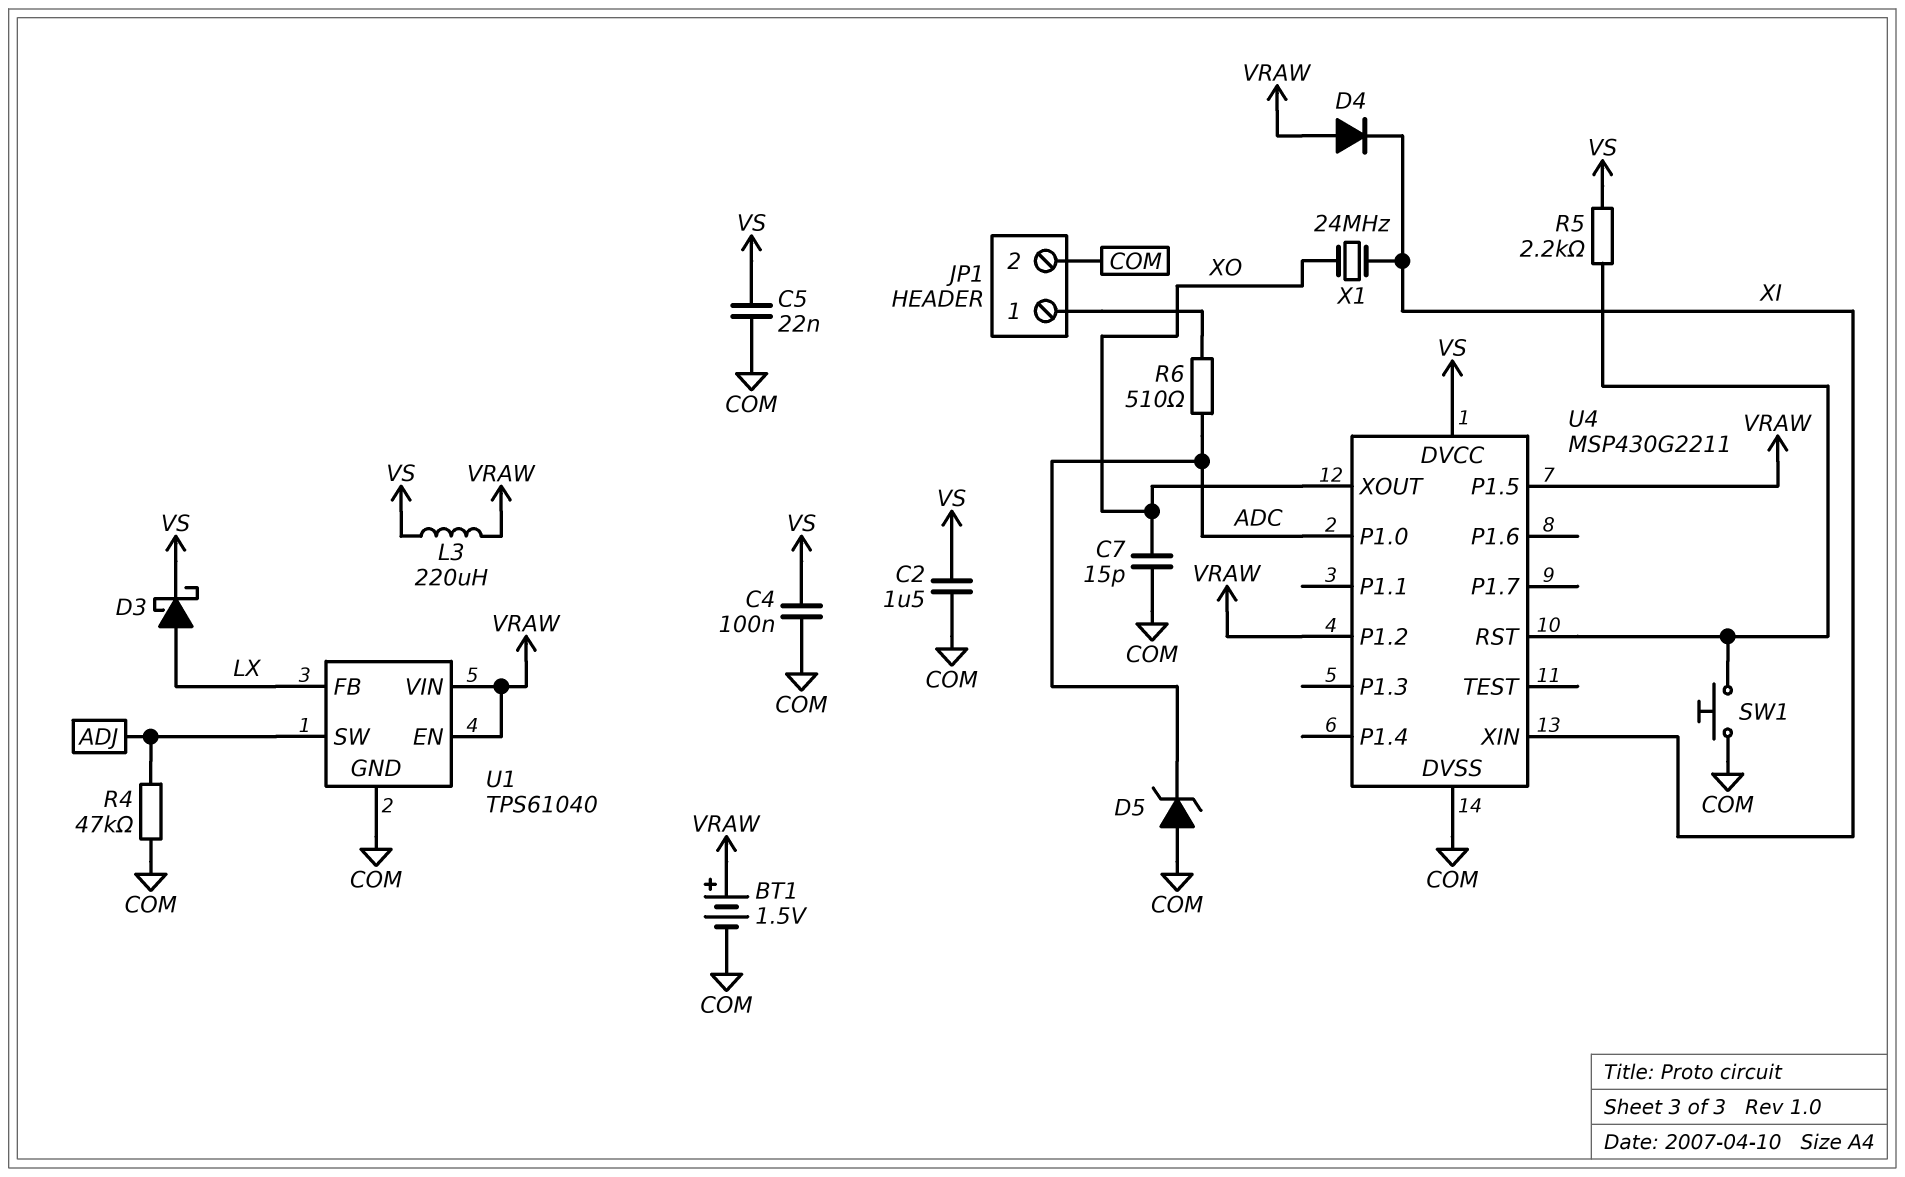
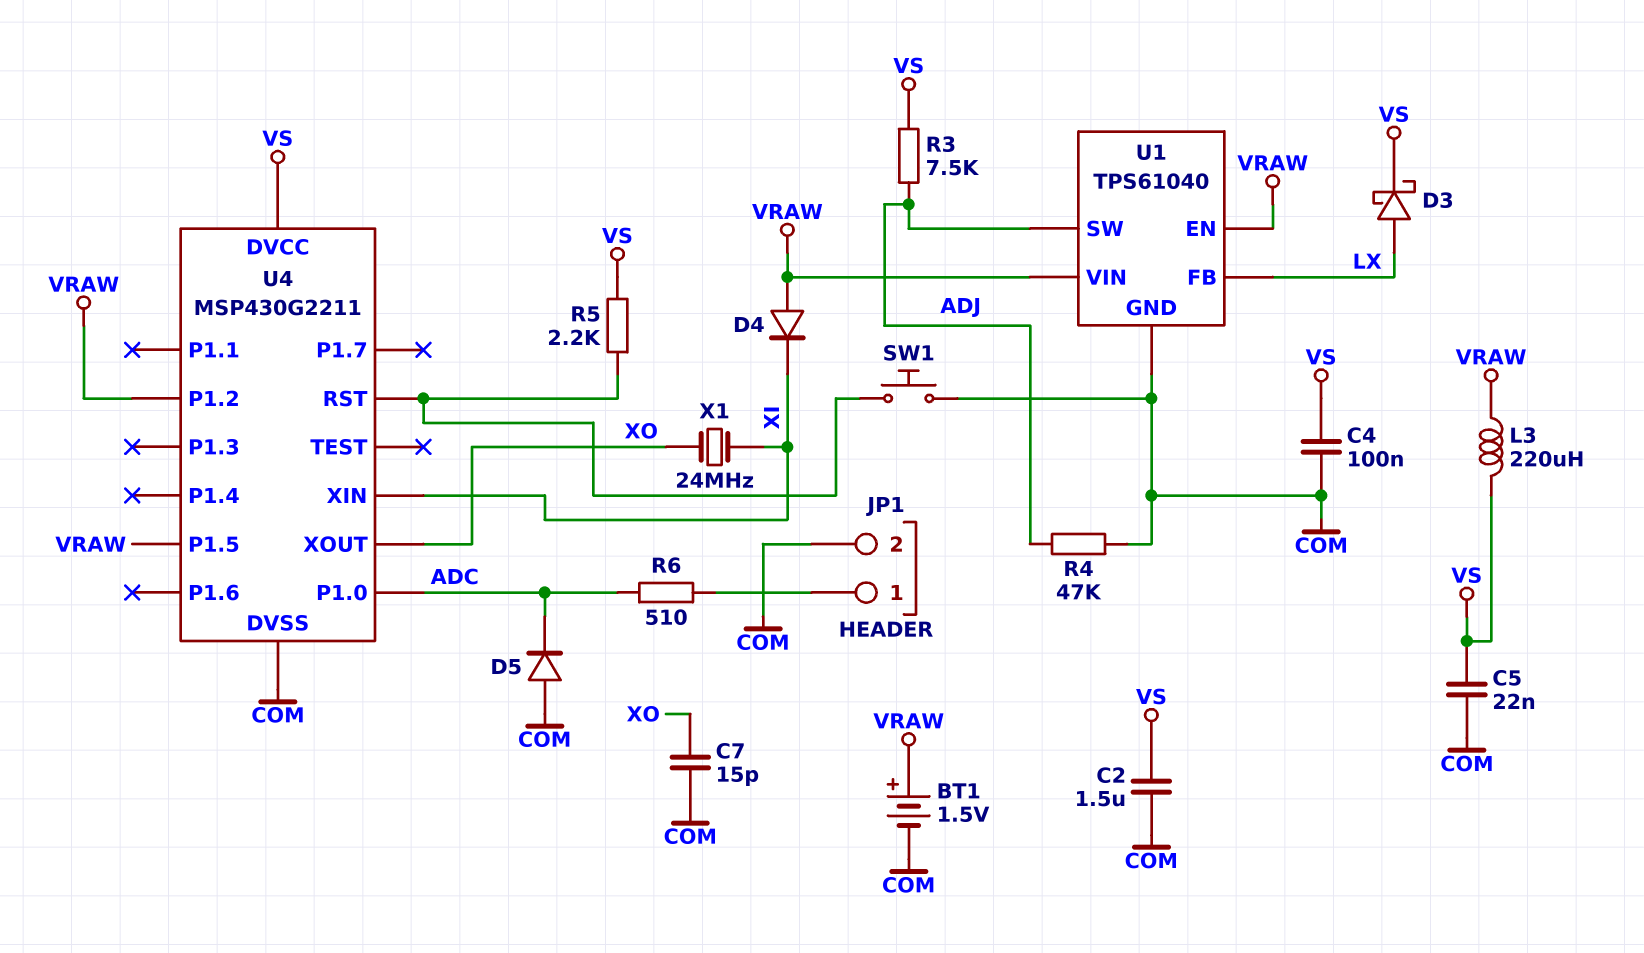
D5: zener (A COM, K ADC) -> diode (A COM, K ADC)
R3: none -> 7.5k (ADJ, VS)

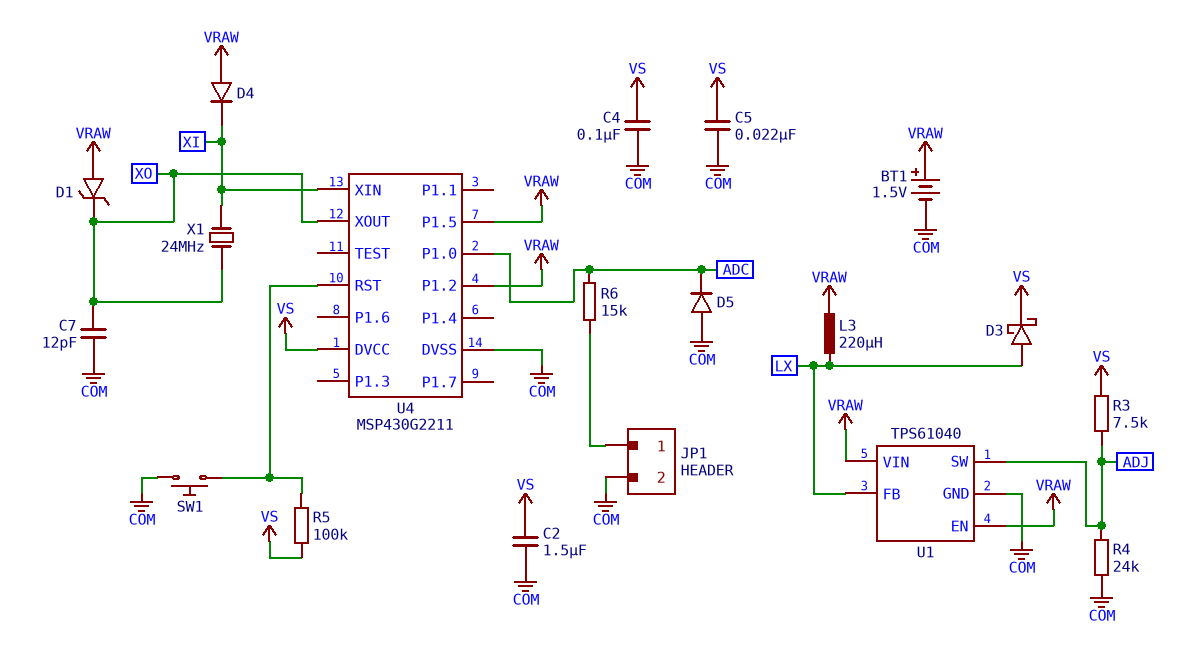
C7: 15pF (COM, XO) -> 12pF (COM, XO)
D1: none -> zener (A VRAW, K XO)
L3: 220uH (VRAW, VS) -> 220uH (LX, VRAW)
R4: 47k (ADJ, COM) -> 24k (ADJ, COM)
R5: 2.2k (U4/RST, VS) -> 100k (U4/RST, VS)
R6: 510 (ADC, JP1/1) -> 15k (ADC, JP1/1)

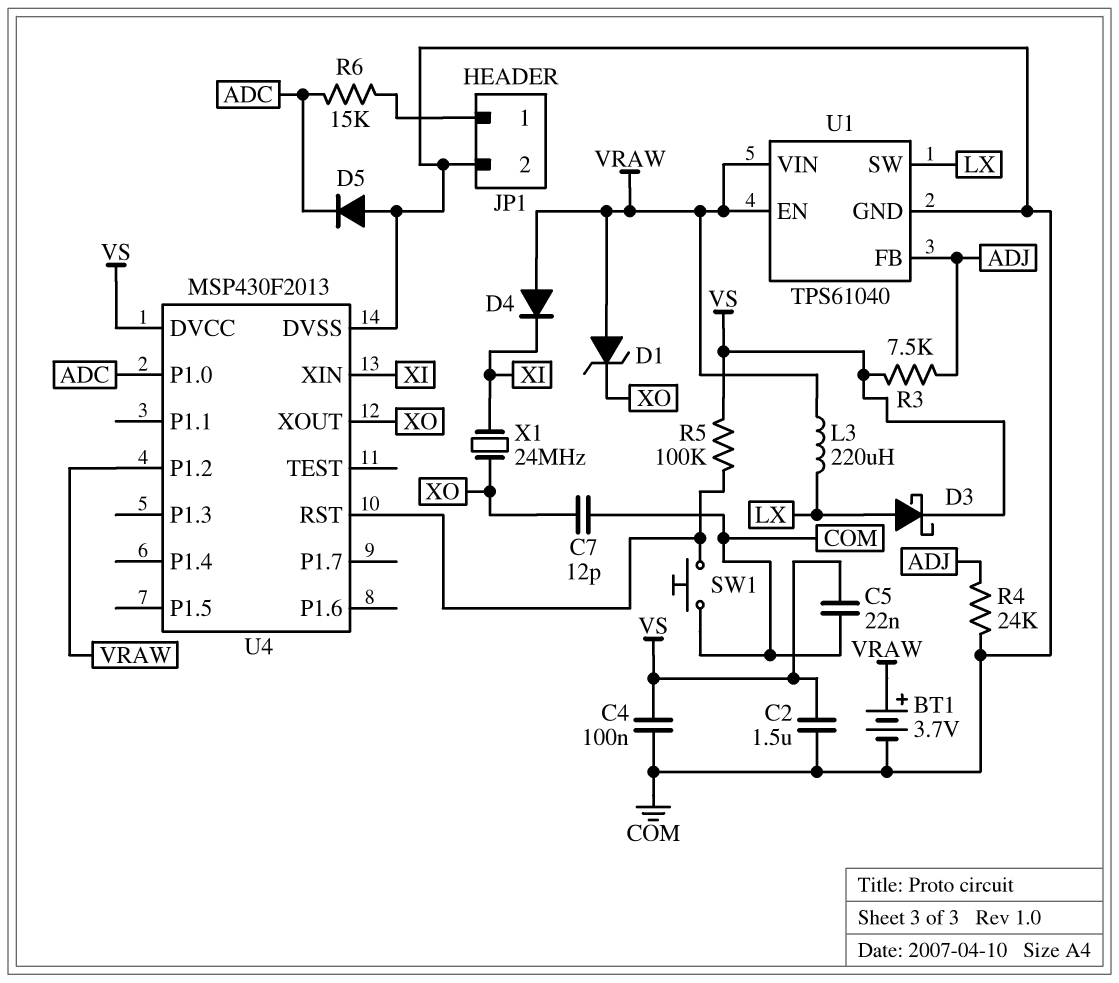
BT1: 1.5V (plus VRAW, minus COM) -> 3.7V (plus VRAW, minus COM)
U1 pin FB: LX -> ADJ
U1 pin SW: ADJ -> LX
U4: MSP430G2211 -> MSP430F2013
U4 pin P1.5: VRAW -> none

